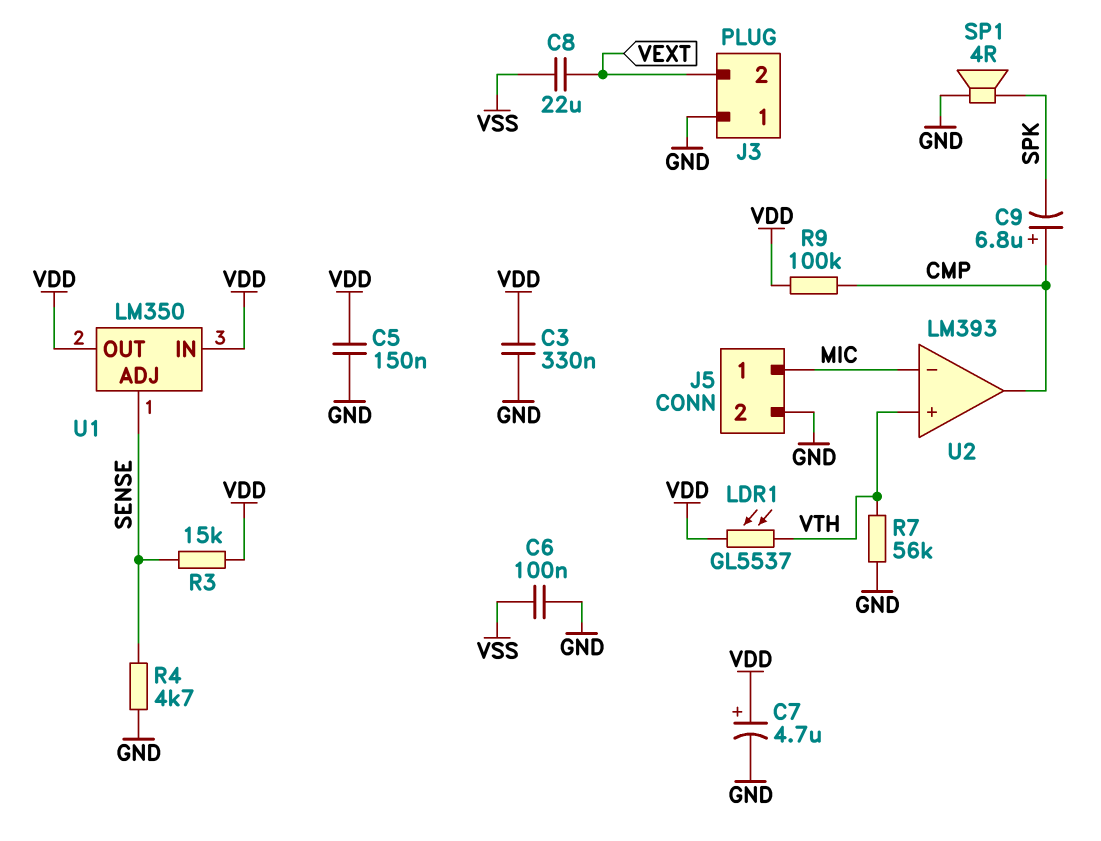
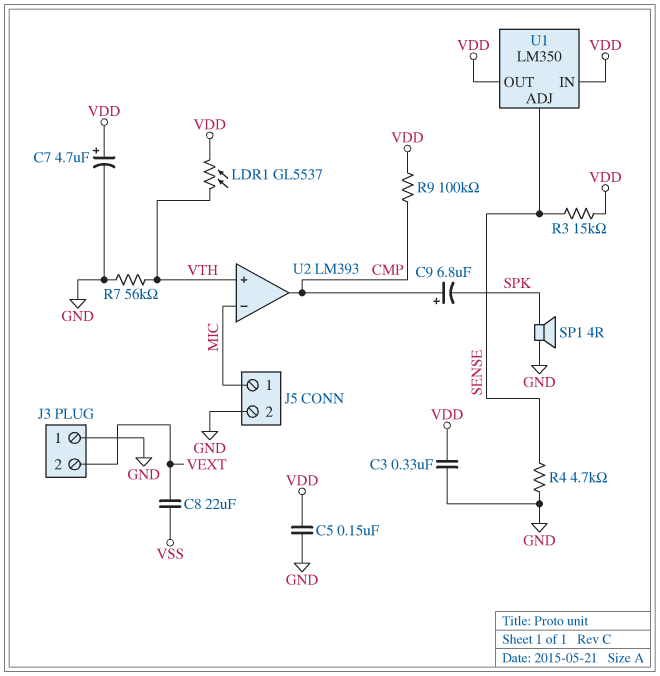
C6: 100nF (GND, VSS) -> none

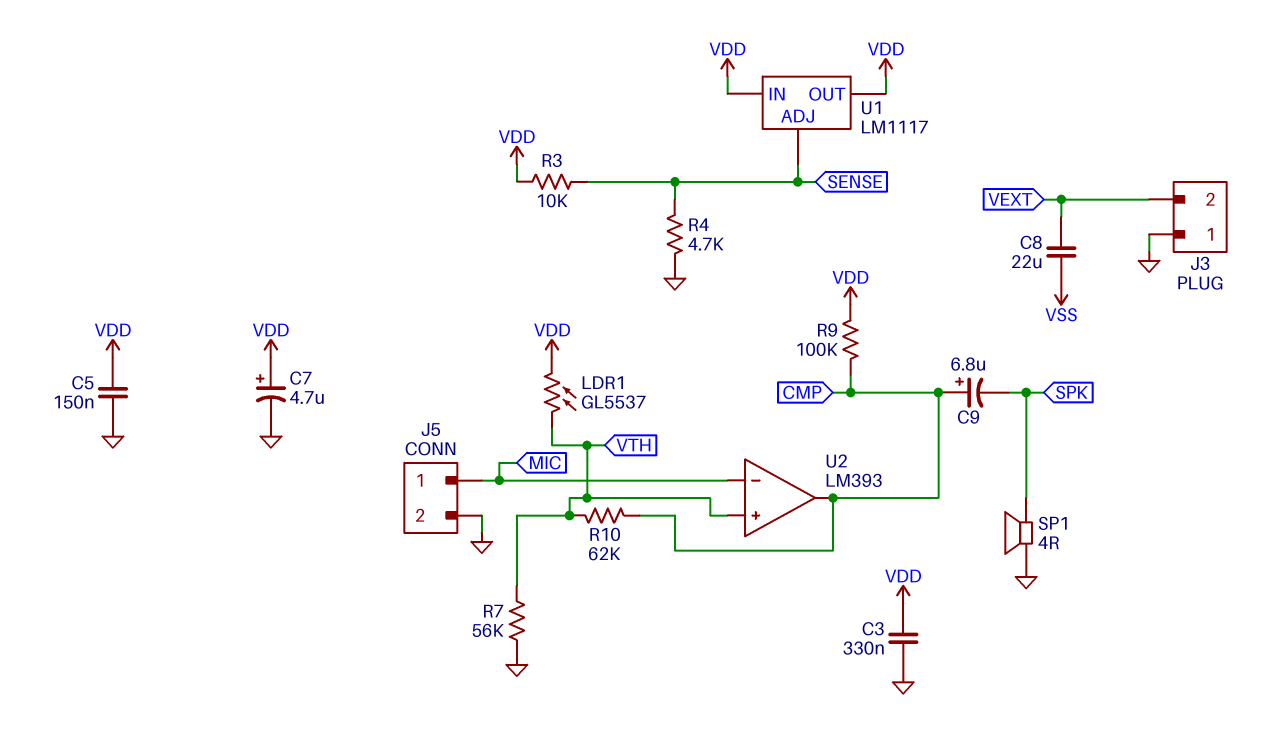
R3: 15k (SENSE, VDD) -> 10k (SENSE, VDD)
R10: none -> 62k (CMP, VTH)
U1: LM350 -> LM1117

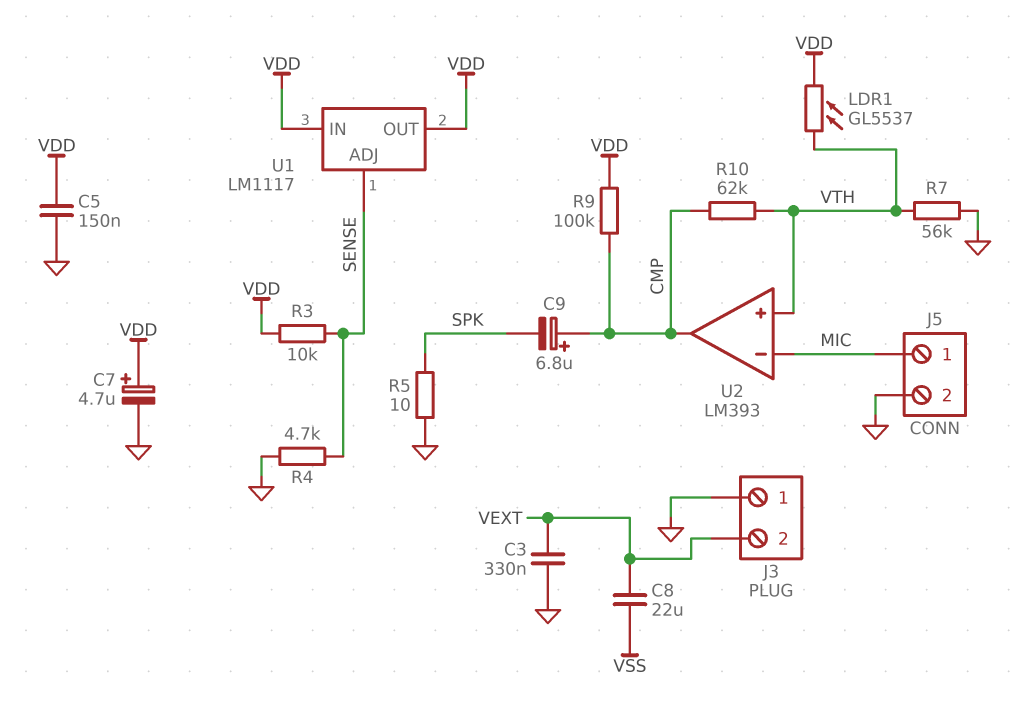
C3: 330nF (GND, VDD) -> 330nF (GND, VEXT)
R5: none -> 10 (GND, SPK)
SP1: speaker 4R (GND, SPK) -> none

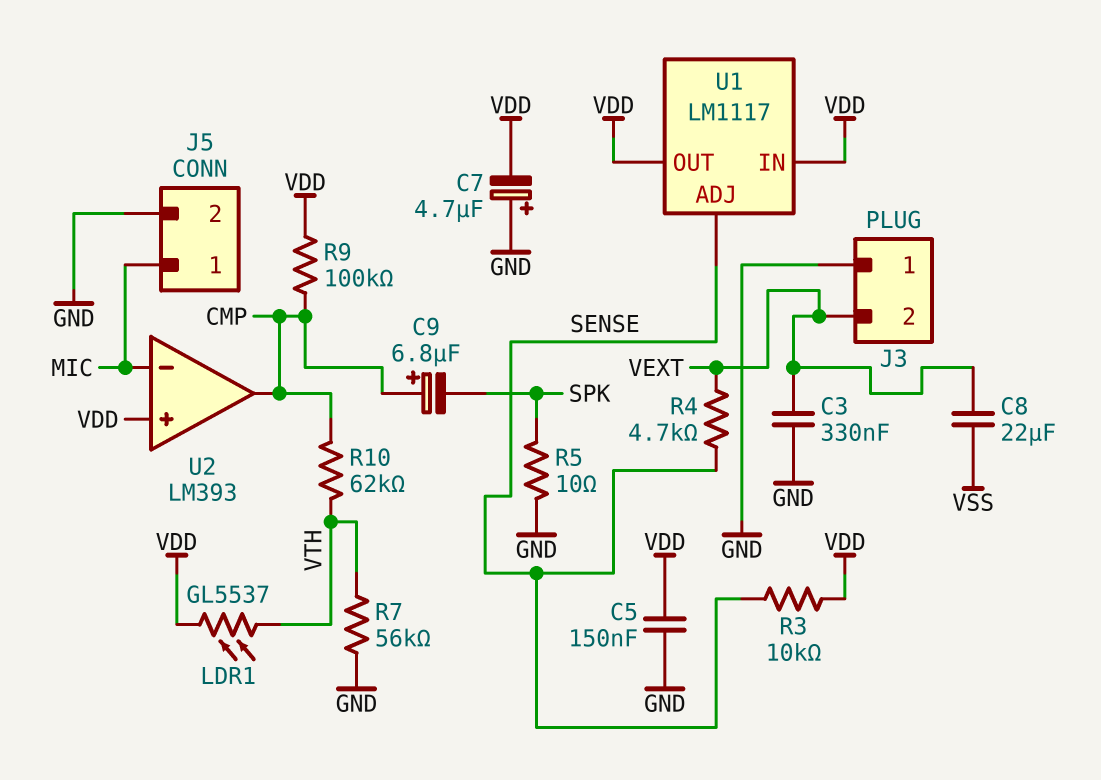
C7: 4.7uF (plus VDD, minus GND) -> 4.7uF (plus GND, minus VDD)
R4: 4.7k (GND, SENSE) -> 4.7k (SENSE, VEXT)
U2 pin in+: VTH -> VDD

